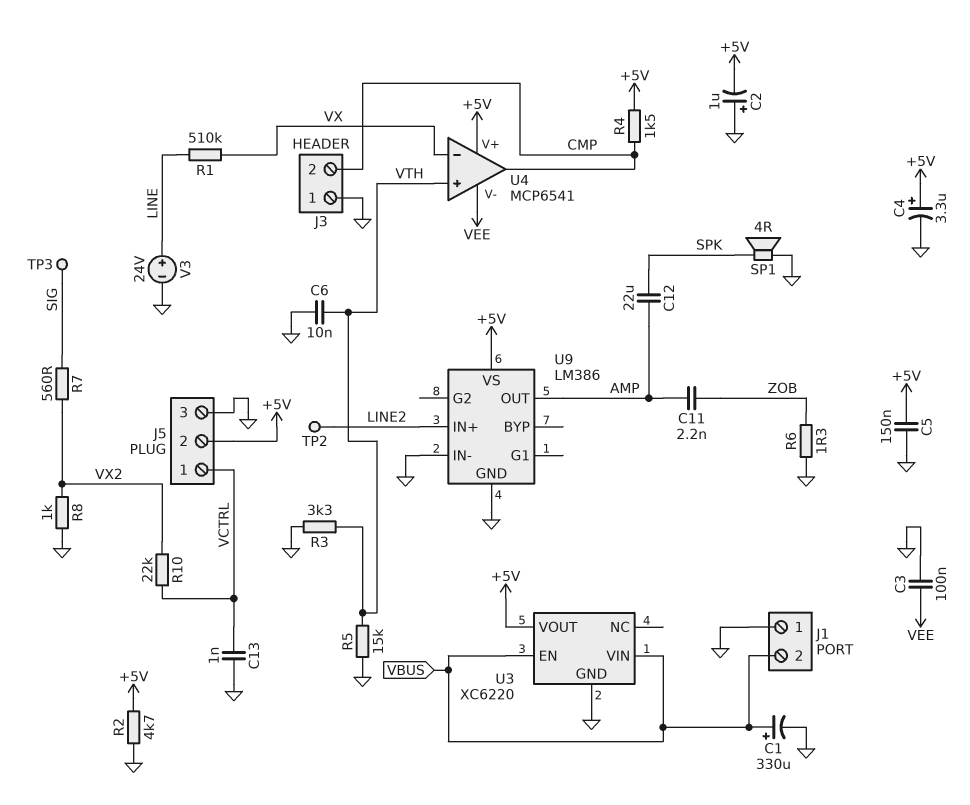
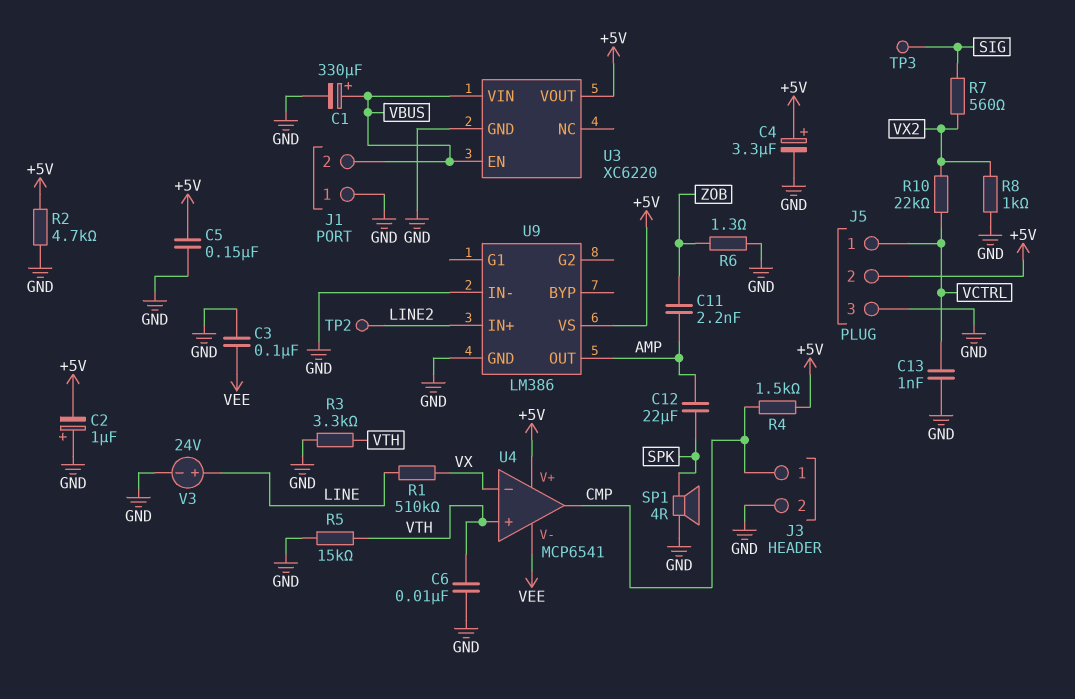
J3 pin 1: GND -> CMP
J3 pin 2: CMP -> GND

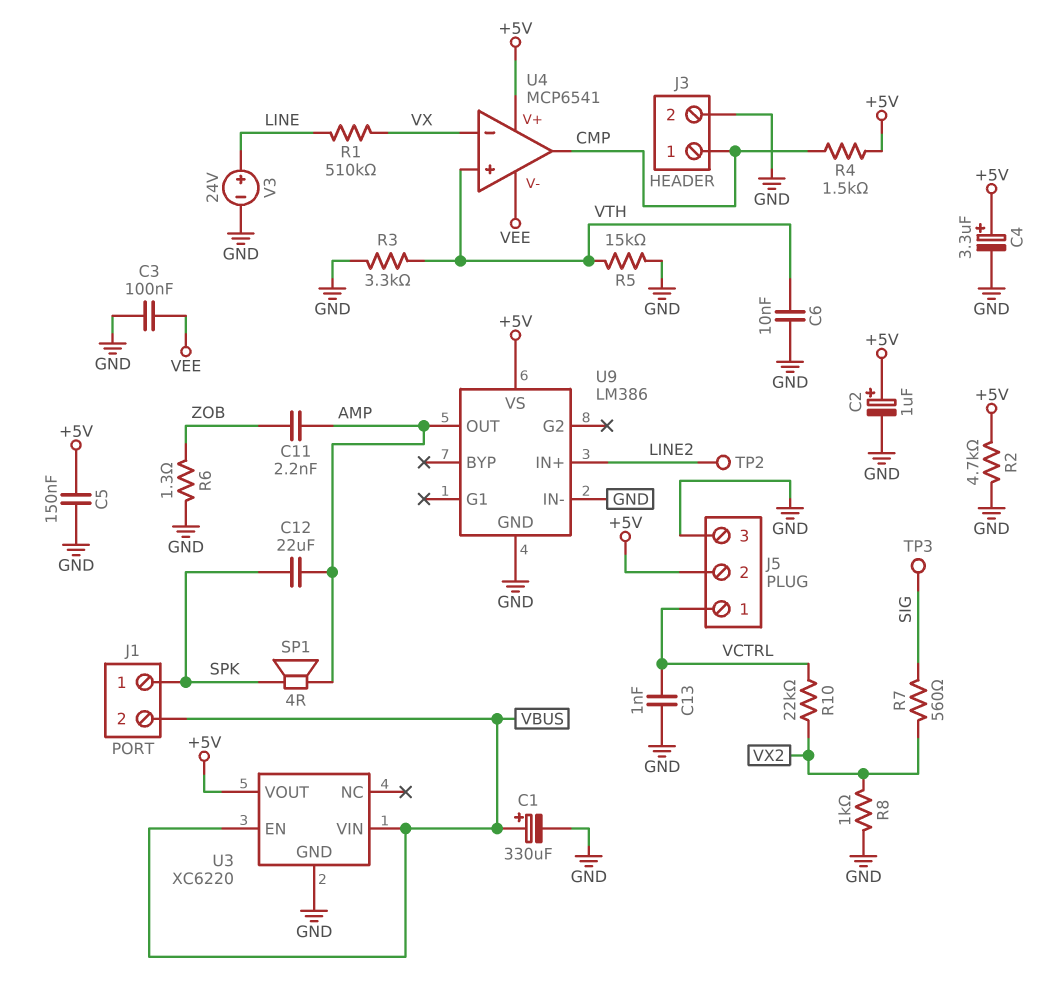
C2: 1uF (plus GND, minus +5V) -> 1uF (plus +5V, minus GND)
J1 pin 1: GND -> SPK
SP1: speaker 4R (GND, SPK) -> speaker 4R (AMP, SPK)

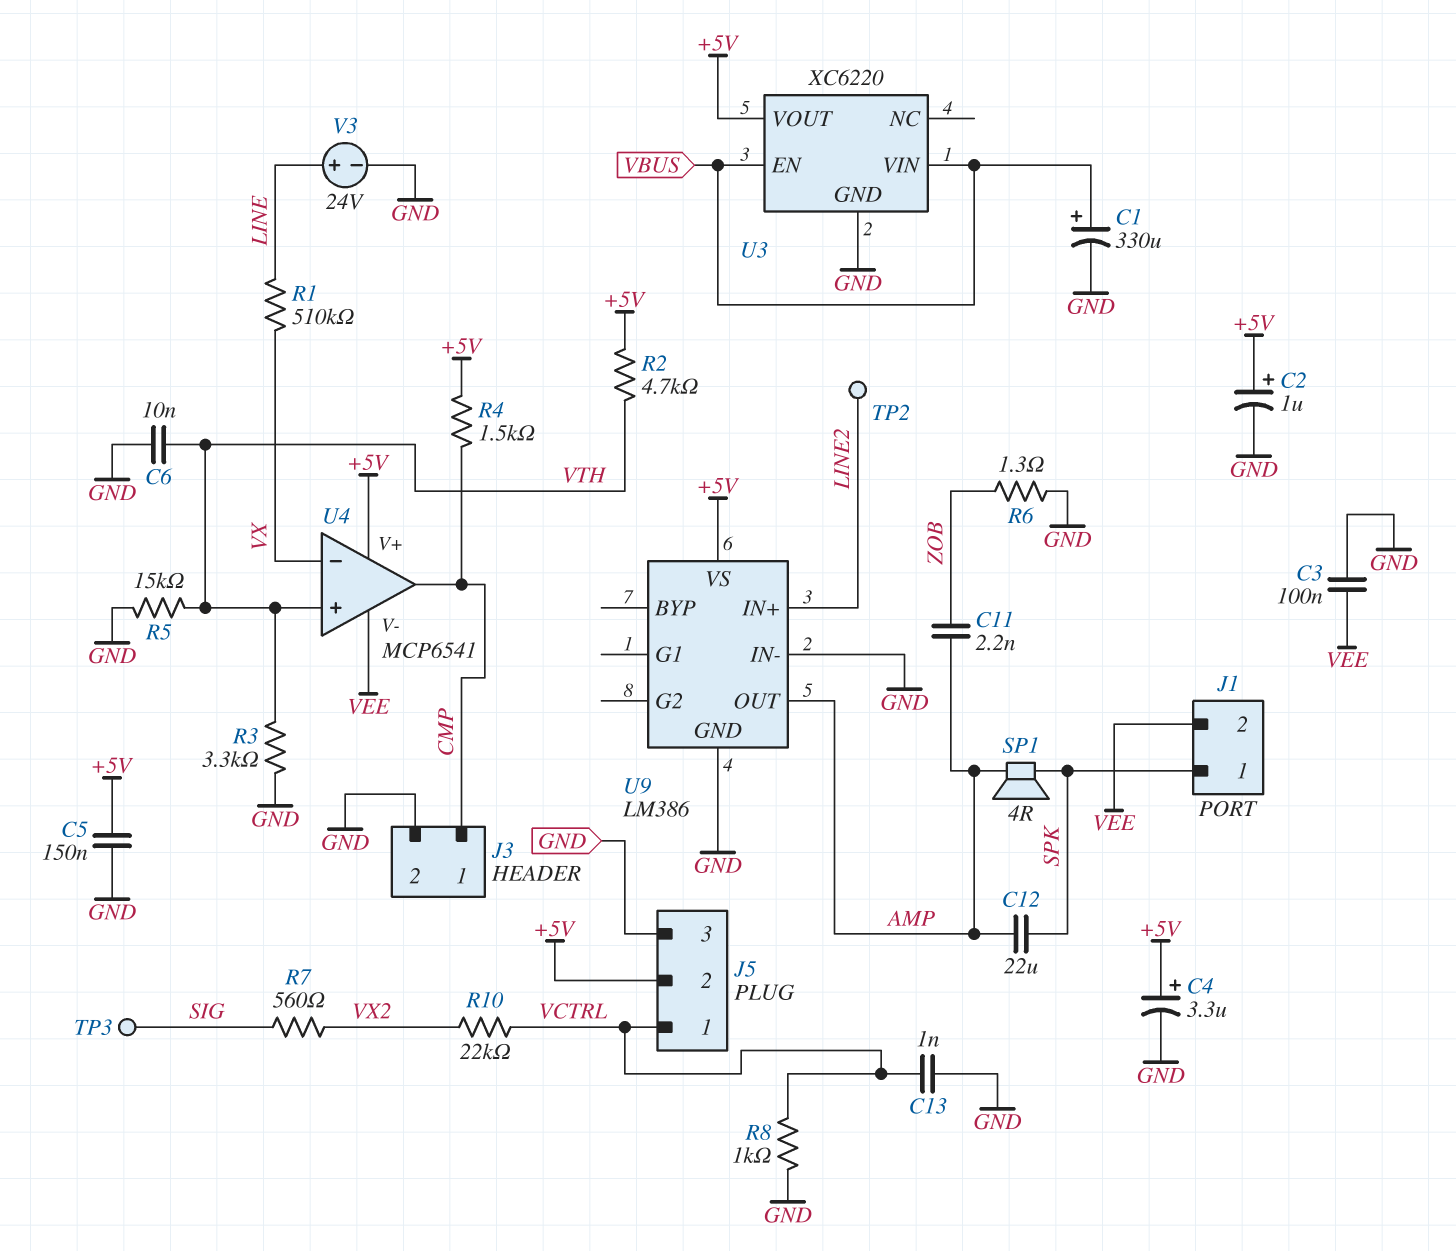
J1 pin 2: VBUS -> VEE
R2: 4.7k (+5V, GND) -> 4.7k (+5V, VTH)
R8: 1k (GND, VX2) -> 1k (GND, VCTRL)

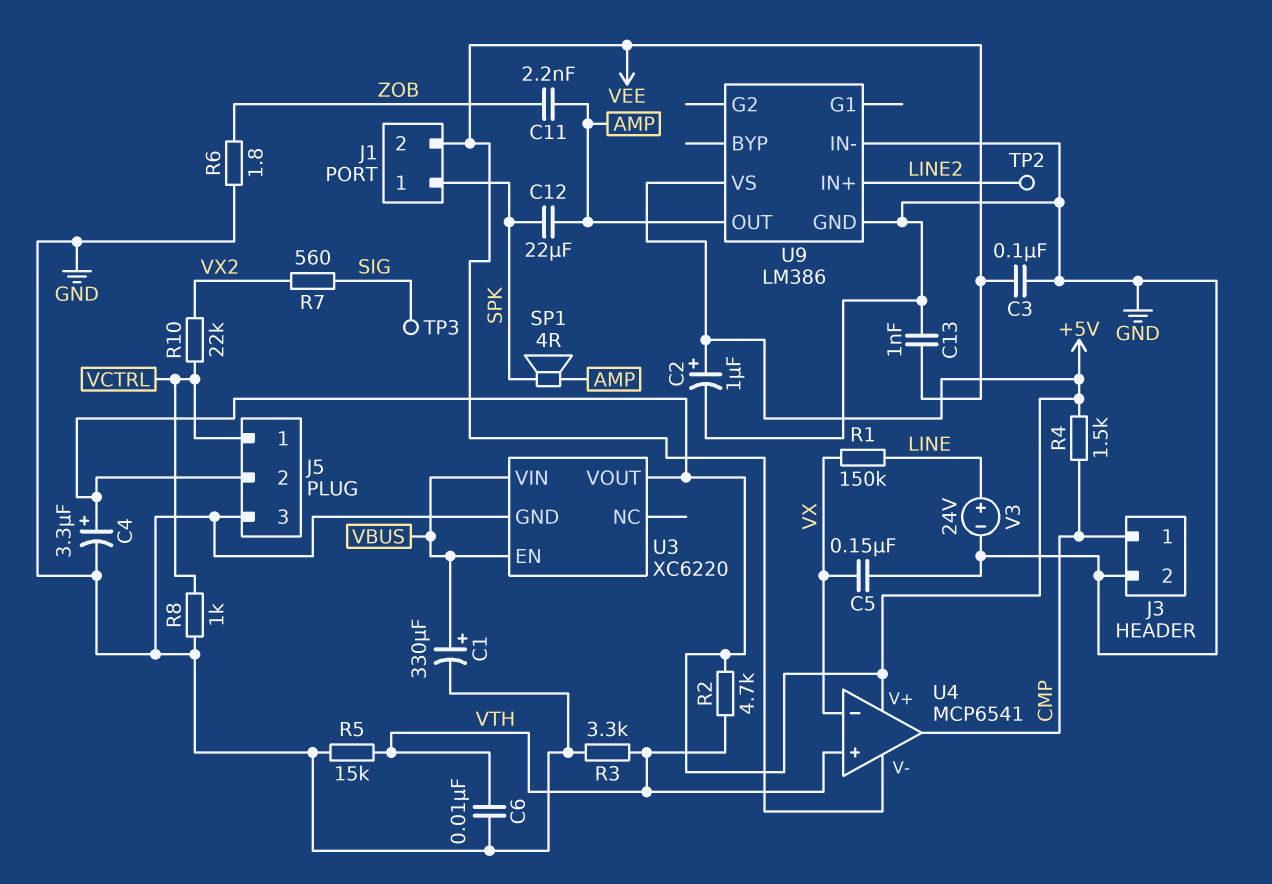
C5: 150nF (+5V, GND) -> 150nF (GND, VX)
C13: 1nF (GND, VCTRL) -> 1nF (GND, VEE)
R1: 510k (LINE, VX) -> 150k (LINE, VX)
R6: 1.3 (GND, ZOB) -> 1.8 (GND, ZOB)

